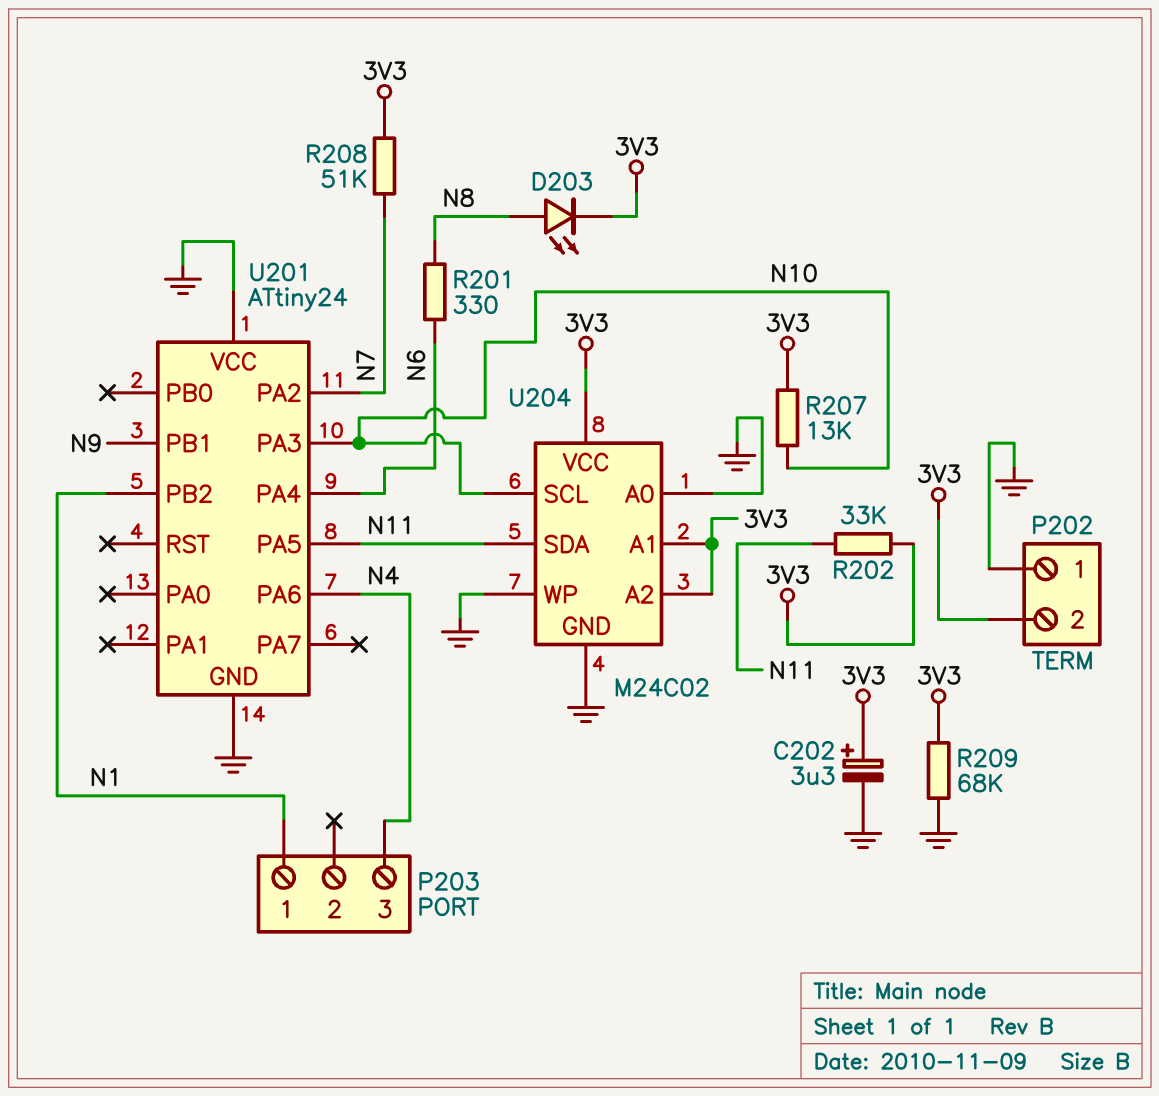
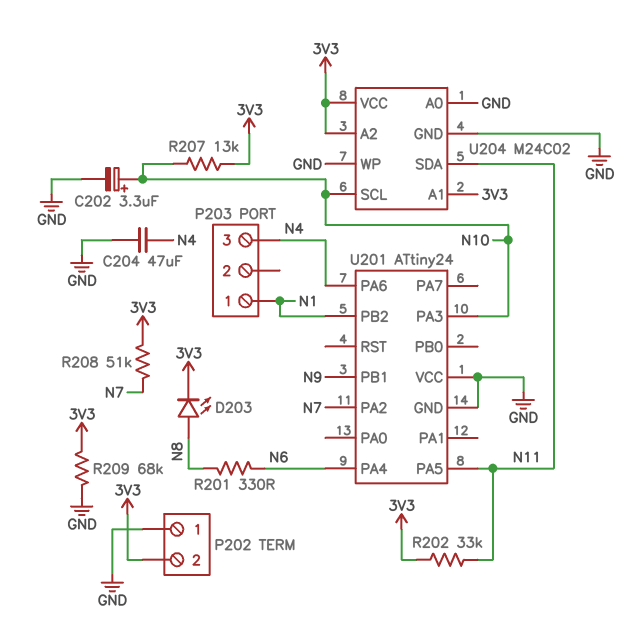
C202: 3.3uF (plus 3V3, minus GND) -> 3.3uF (plus N10, minus GND)
C204: none -> 47uF (GND, N4)

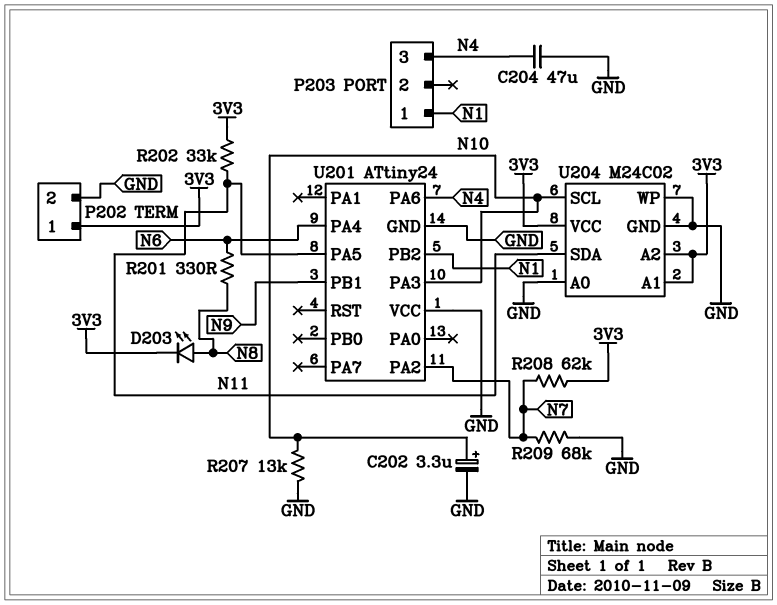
P202 pin 1: GND -> 3V3
P202 pin 2: 3V3 -> GND
R207: 13k (3V3, N10) -> 13k (GND, N10)
R208: 51k (3V3, N7) -> 62k (3V3, N7)
R209: 68k (3V3, GND) -> 68k (GND, N7)

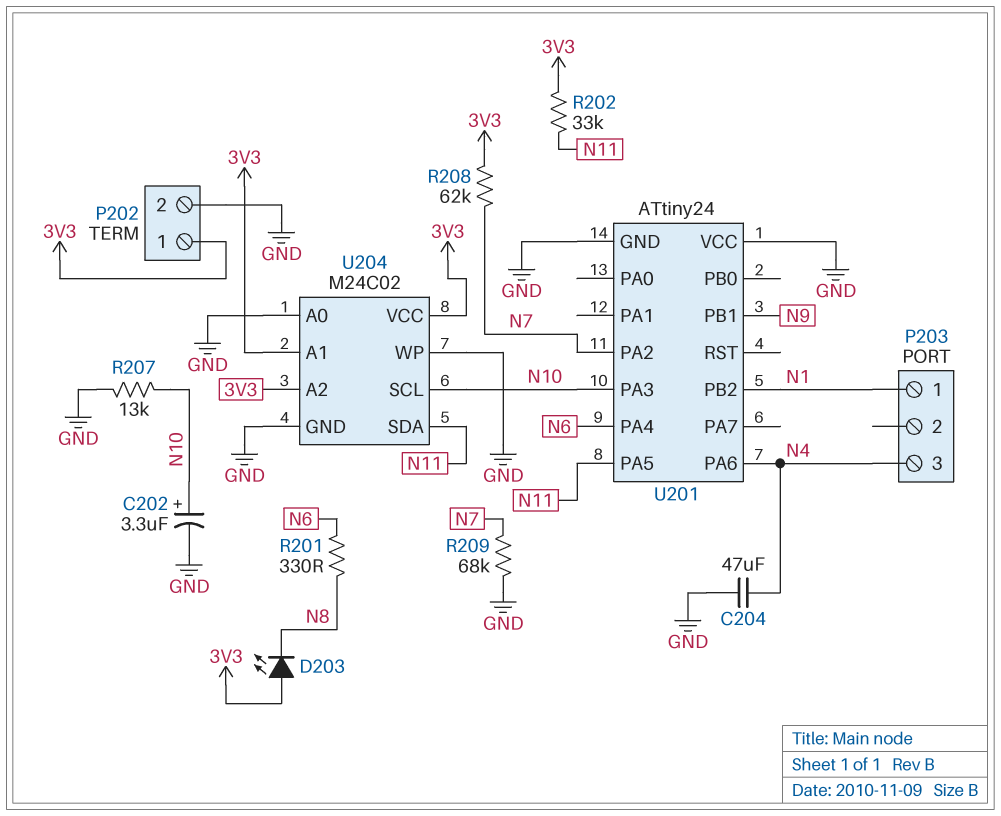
D203: LED (A N8, K 3V3) -> LED (A 3V3, K N8)

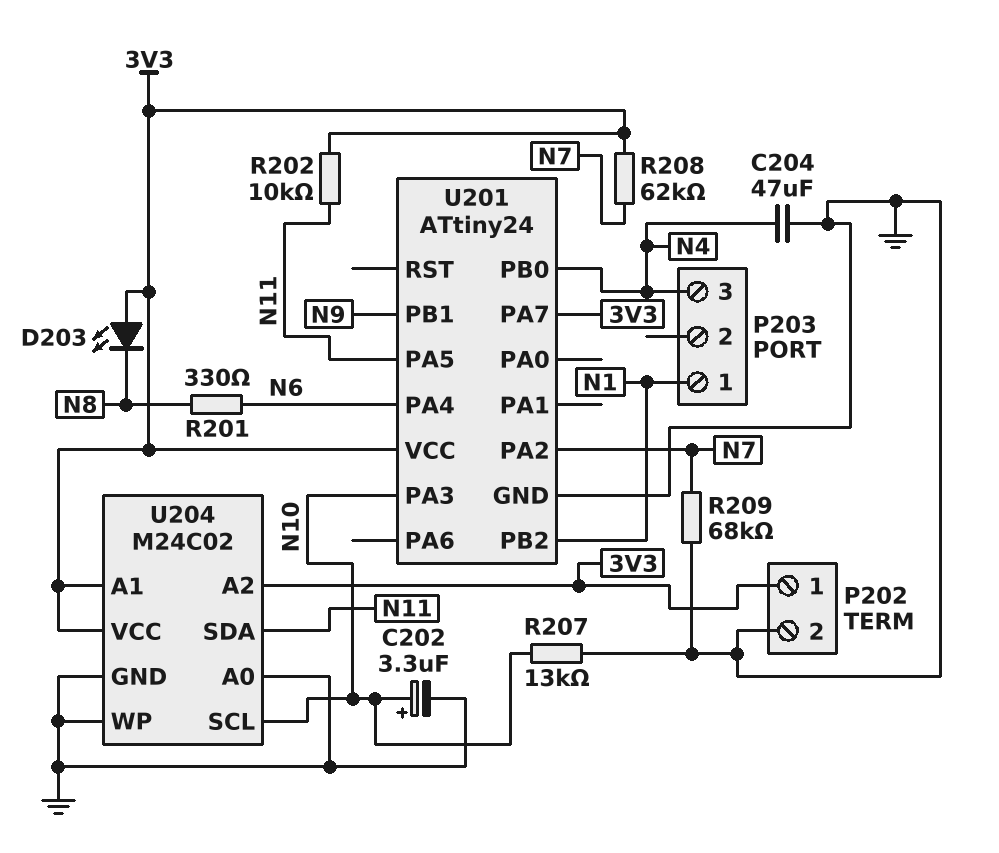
R202: 33k (3V3, N11) -> 10k (3V3, N11)
U201 pin PA6: N4 -> none
U201 pin PA7: none -> 3V3
U201 pin PB0: none -> N4
U201 pin VCC: GND -> 3V3

